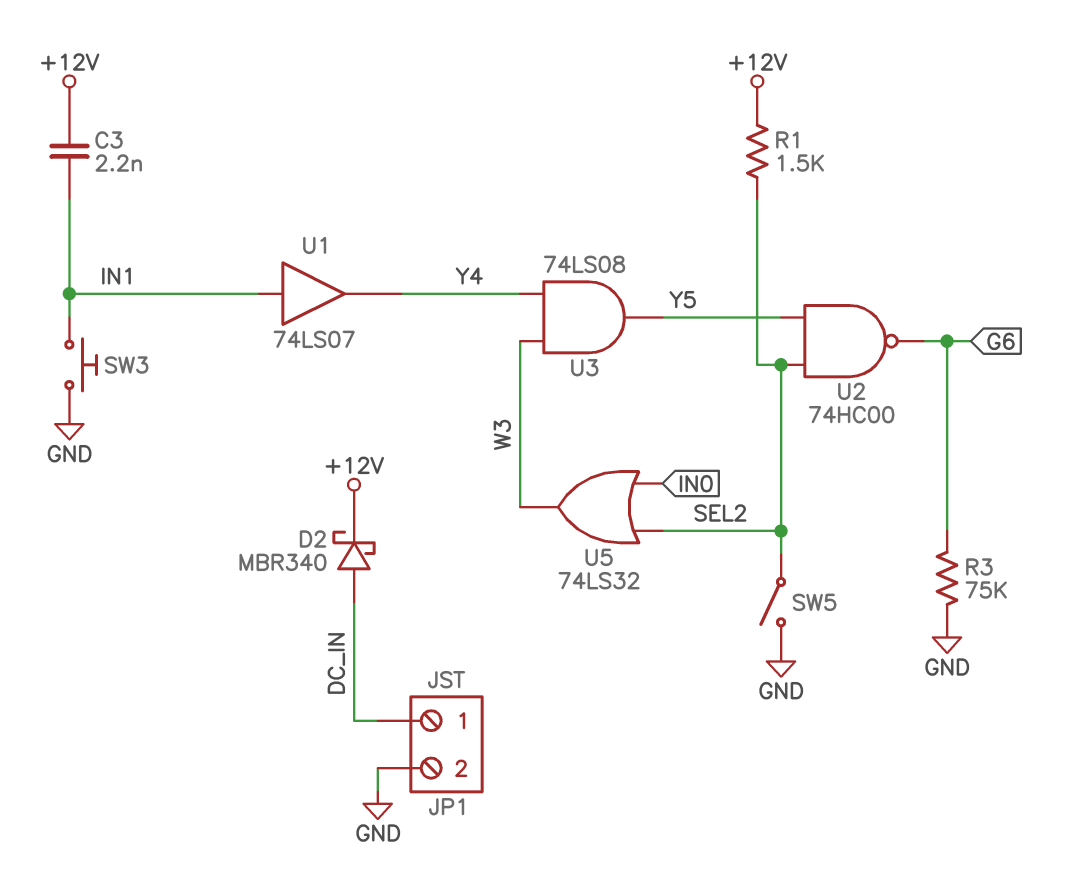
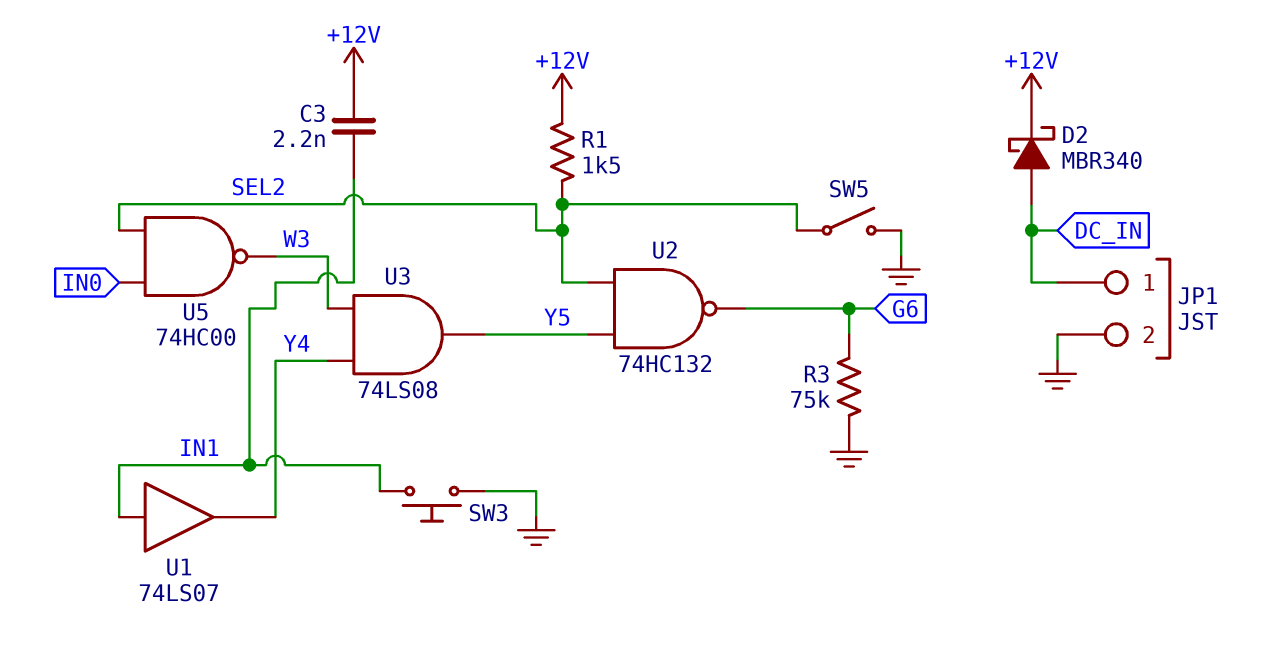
U2: NAND 74HC00 (in SEL2, in Y5, out G6) -> NAND 74HC132 (in SEL2, in Y5, out G6)
U5: OR 74LS32 (in IN0, in SEL2, out W3) -> NAND 74HC00 (in IN0, in SEL2, out W3)

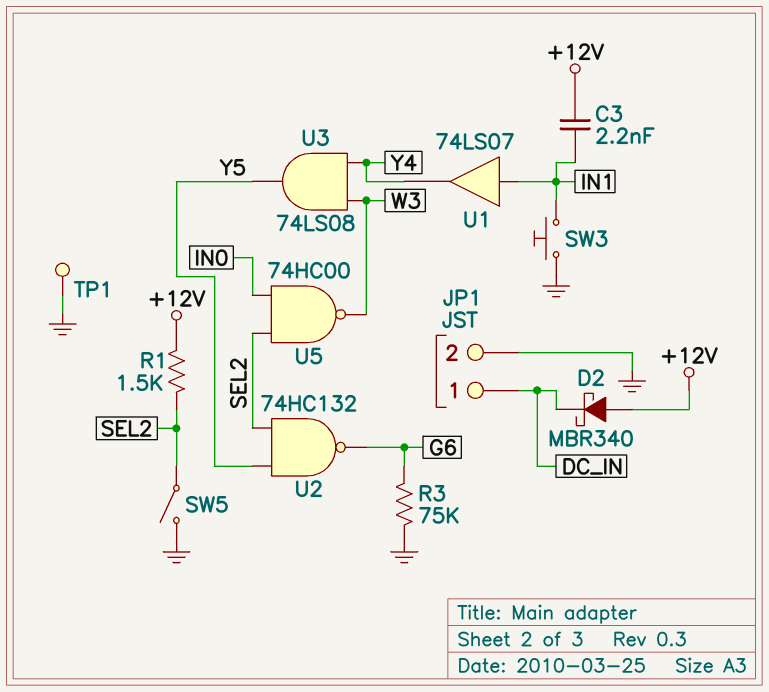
D2: schottky MBR340 (A DC_IN, K +12V) -> schottky MBR340 (A +12V, K DC_IN)
TP1: none -> test point (GND)

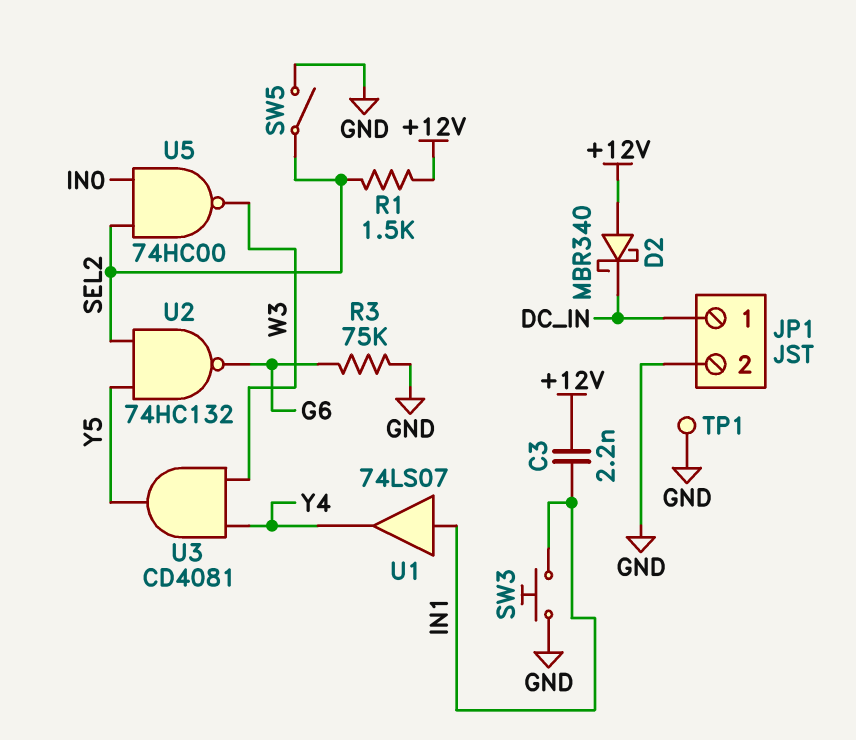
U3: AND 74LS08 (in W3, in Y4, out Y5) -> AND CD4081 (in W3, in Y4, out Y5)

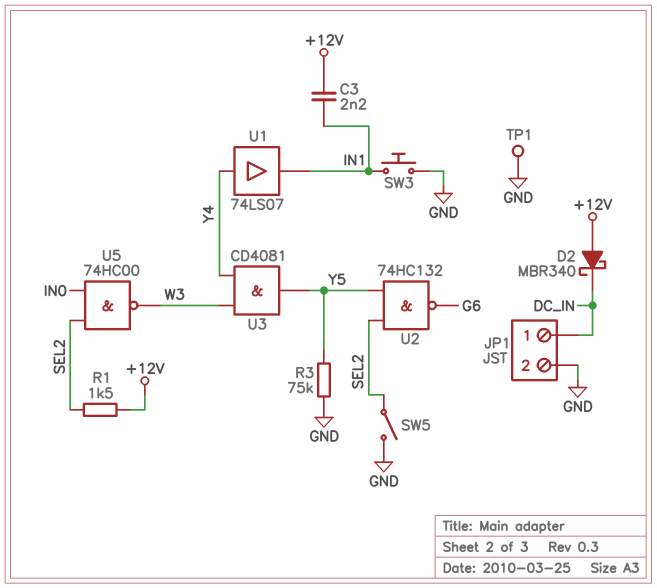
R3: 75k (G6, GND) -> 75k (GND, Y5)
U1: buffer 74LS07 (in IN1, out Y4) -> buffer 74LS07 (in Y4, out IN1)

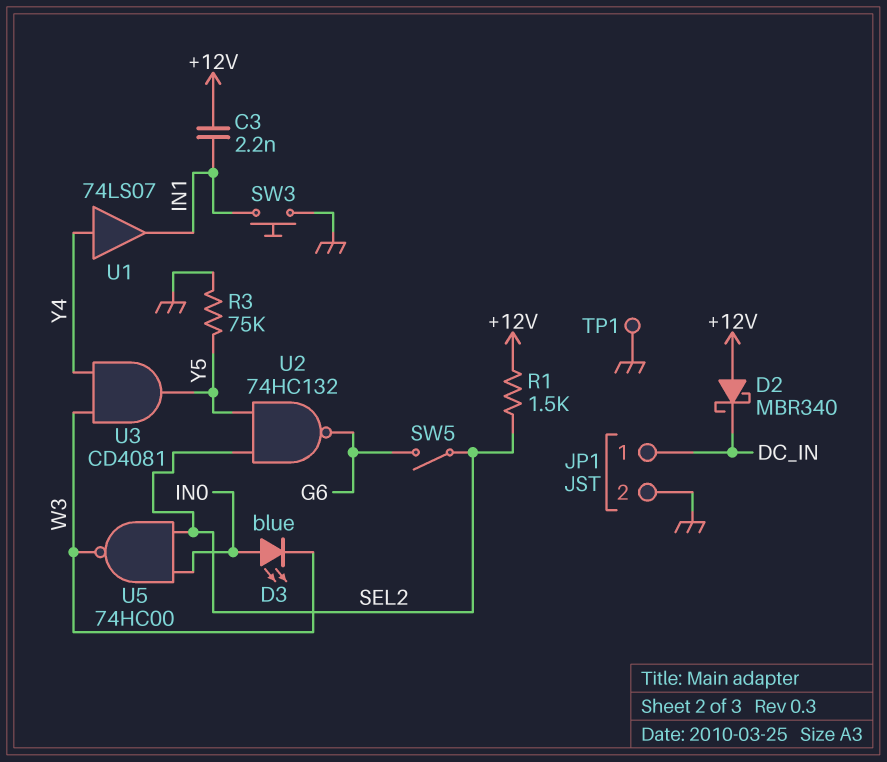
D3: none -> LED blue (A IN0, K W3)
SW5: switch (GND, SEL2) -> switch (G6, SEL2)

